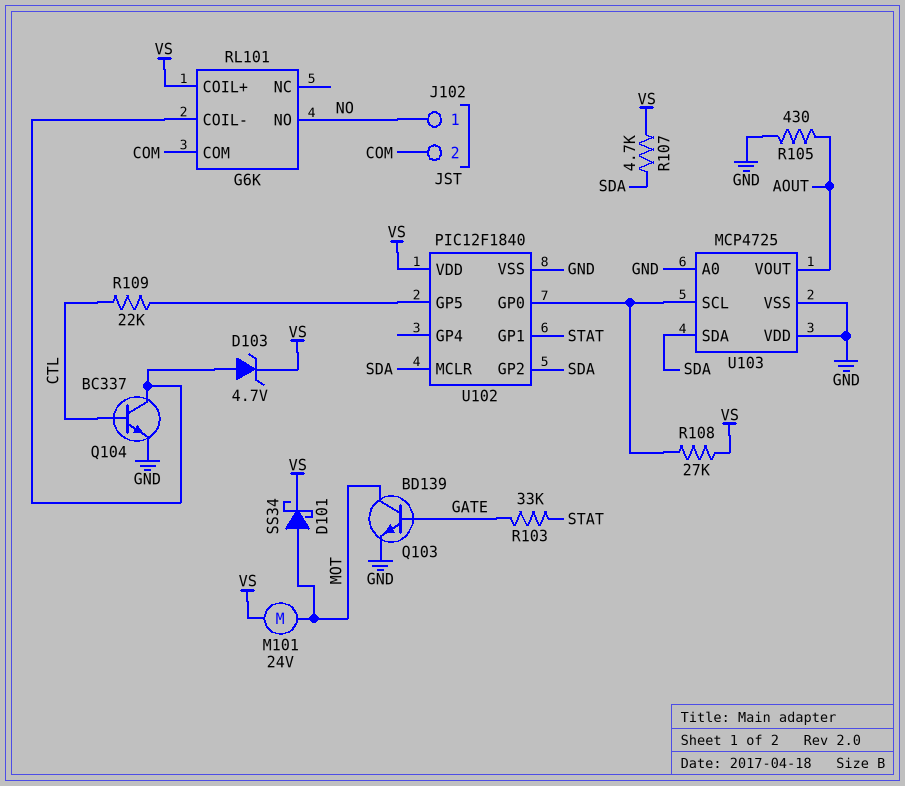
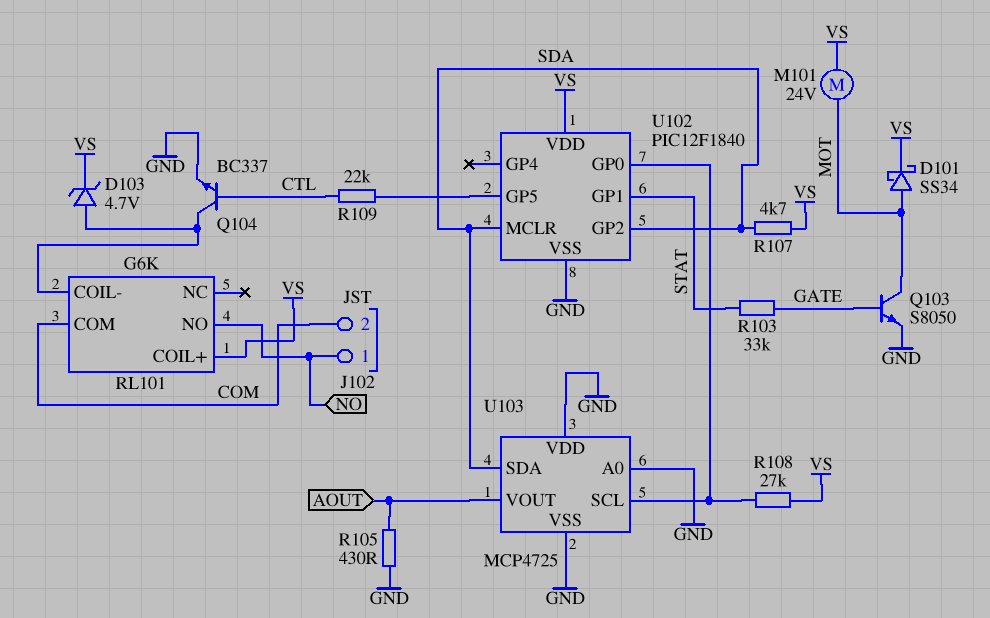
Q103: NPN BD139 (B GATE, C MOT, E GND) -> NPN S8050 (B GATE, C MOT, E GND)

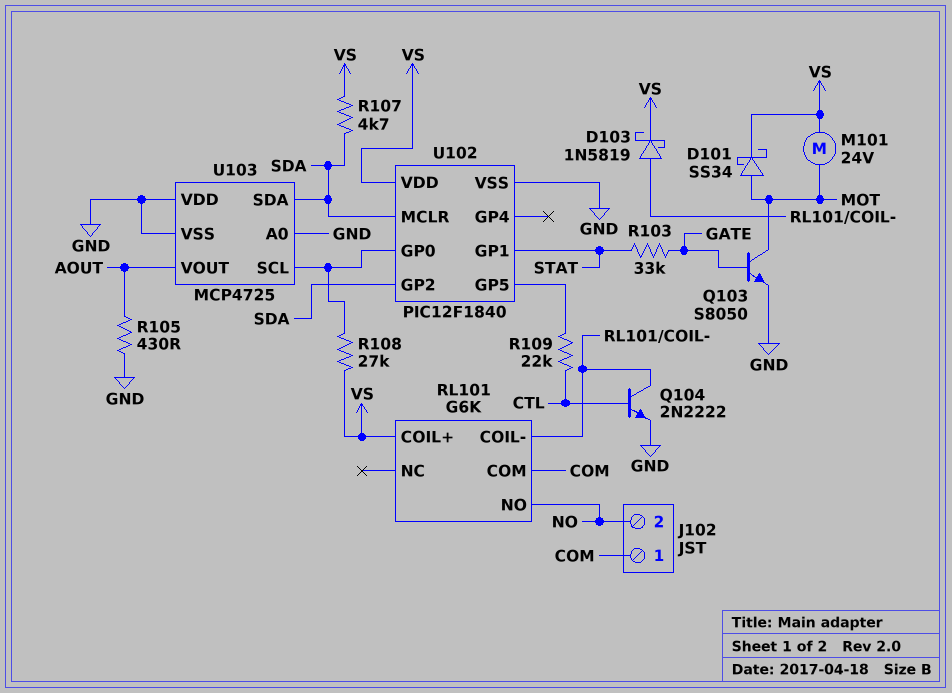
D103: zener 4.7V (A RL101/COIL-, K VS) -> schottky 1N5819 (A RL101/COIL-, K VS)
J102 pin 1: NO -> COM
J102 pin 2: COM -> NO
Q104: NPN BC337 (B CTL, C RL101/COIL-, E GND) -> NPN 2N2222 (B CTL, C RL101/COIL-, E GND)

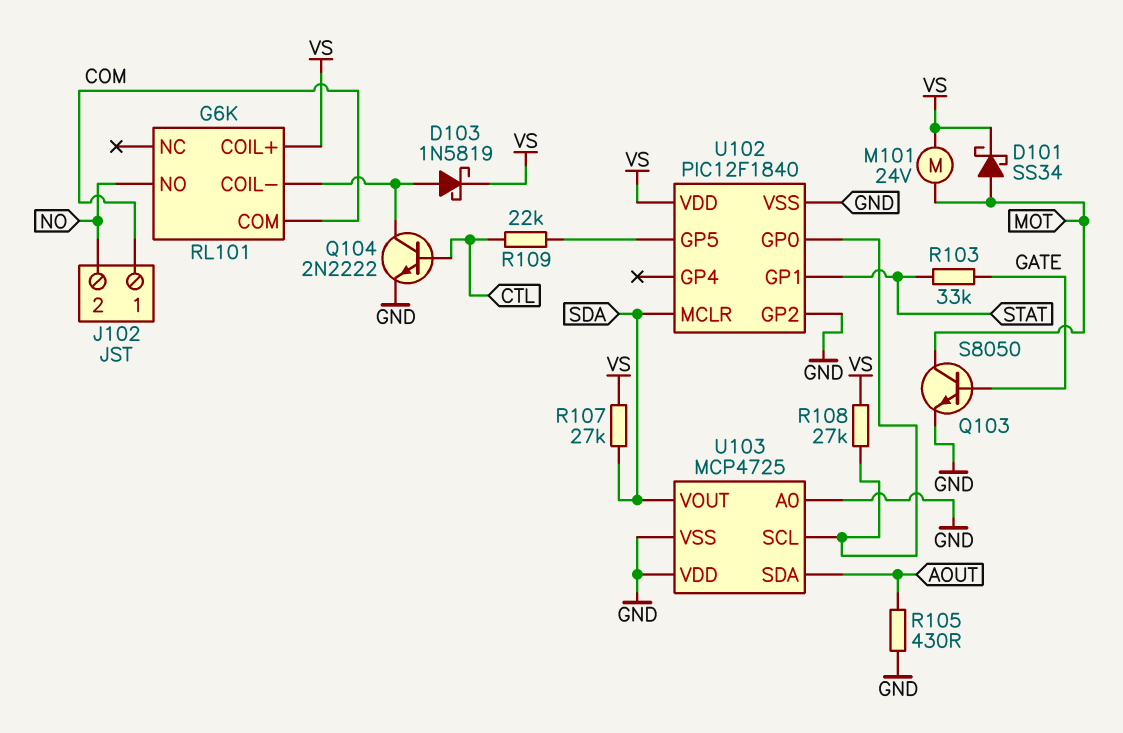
R107: 4.7k (SDA, VS) -> 27k (SDA, VS)
U102 pin GP2: SDA -> GND
U103 pin SDA: SDA -> AOUT
U103 pin VOUT: AOUT -> SDA

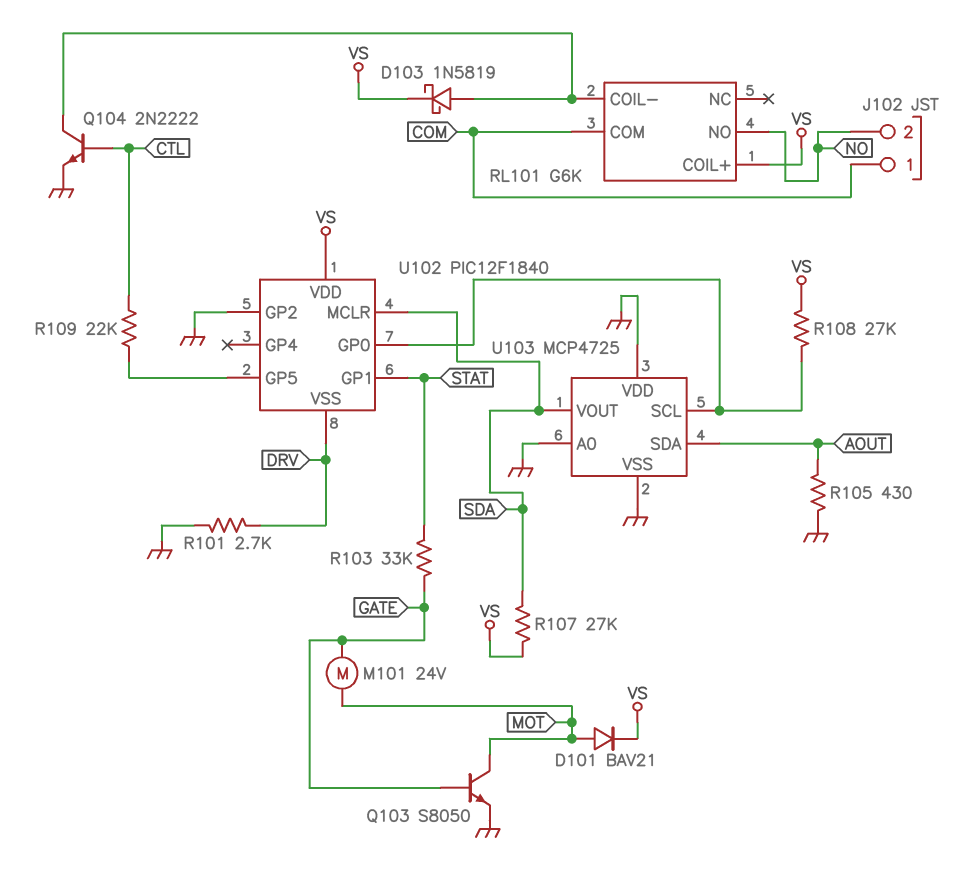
D101: schottky SS34 (A MOT, K VS) -> diode BAV21 (A MOT, K VS)
M101: motor 24V (MOT, VS) -> motor 24V (GATE, MOT)
R101: none -> 2.7k (DRV, GND)
U102 pin VSS: GND -> DRV

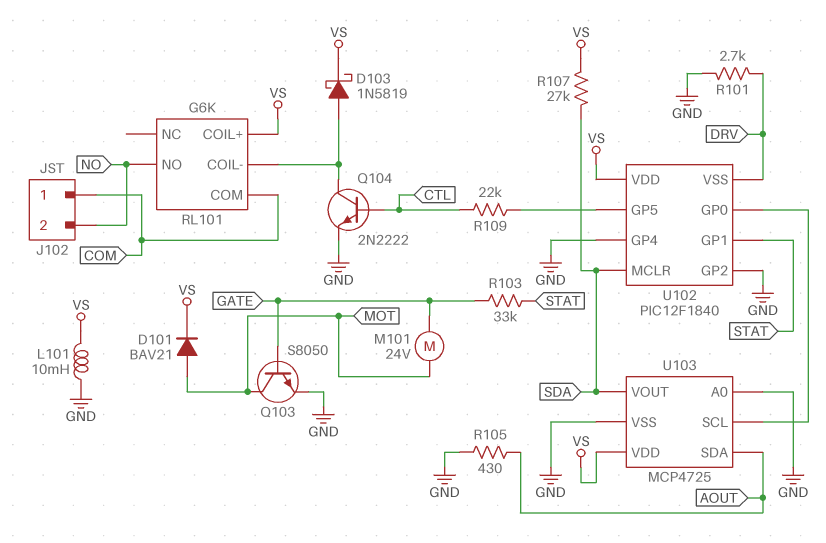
L101: none -> 10mH (GND, VS)
R108: 27k (U102/GP0, VS) -> none
U102 pin GP4: none -> GND
U103 pin VDD: GND -> VS

